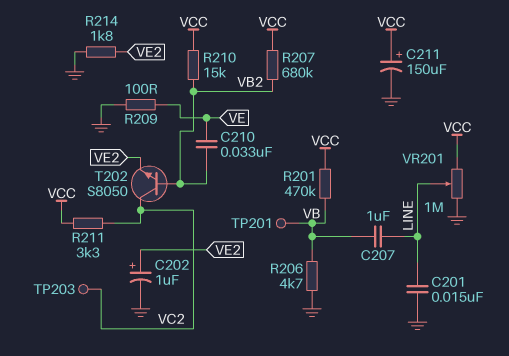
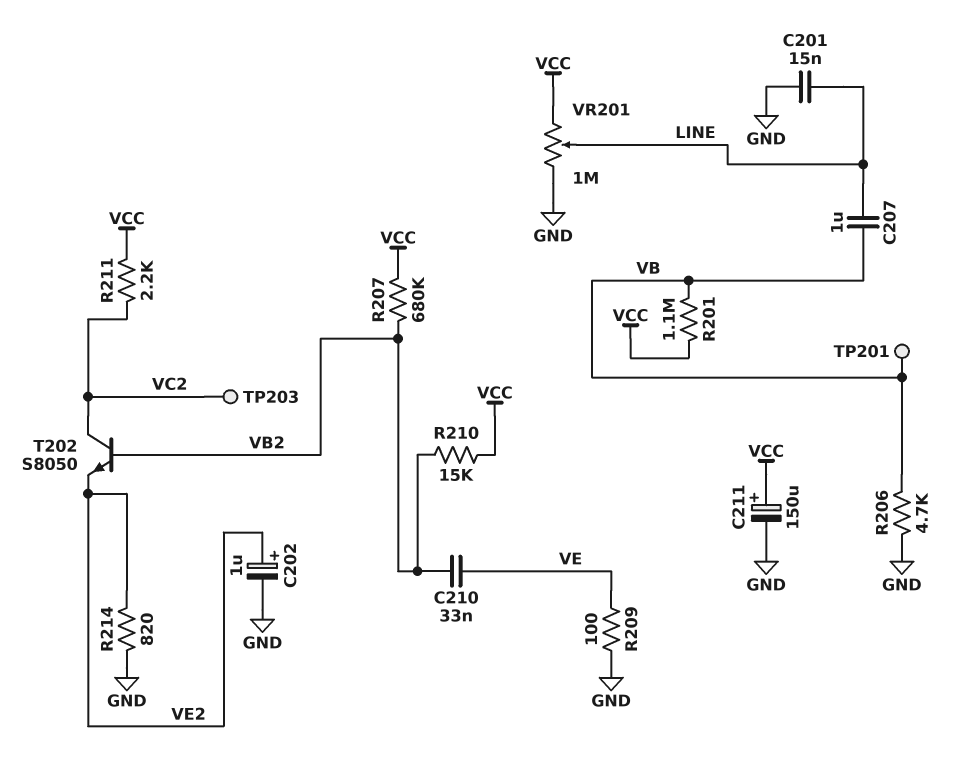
R201: 470k (VB, VCC) -> 1.1M (VB, VCC)
R211: 3.3k (VC2, VCC) -> 2.2k (VC2, VCC)
R214: 1.8k (GND, VE2) -> 820 (GND, VE2)

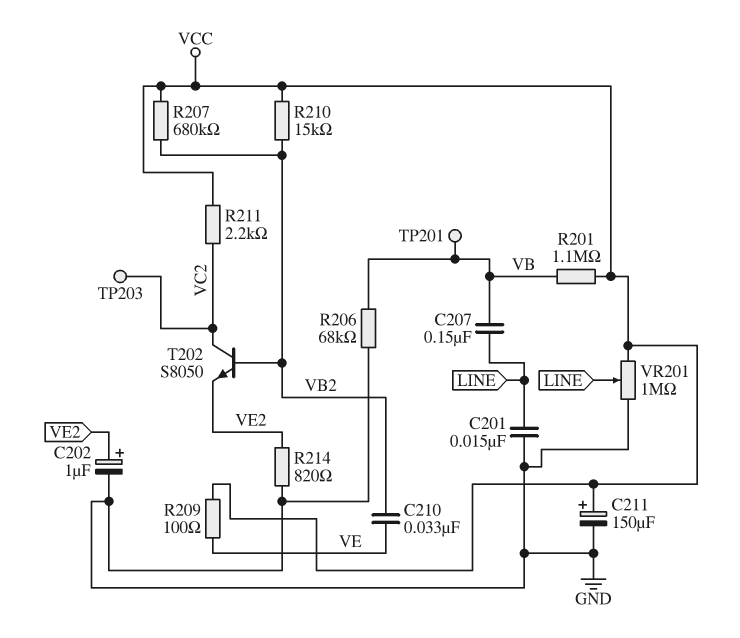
C207: 1uF (LINE, VB) -> 150nF (LINE, VB)
R206: 4.7k (GND, VB) -> 68k (GND, VB)
R209: 100 (GND, VE) -> 100 (VCC, VE)

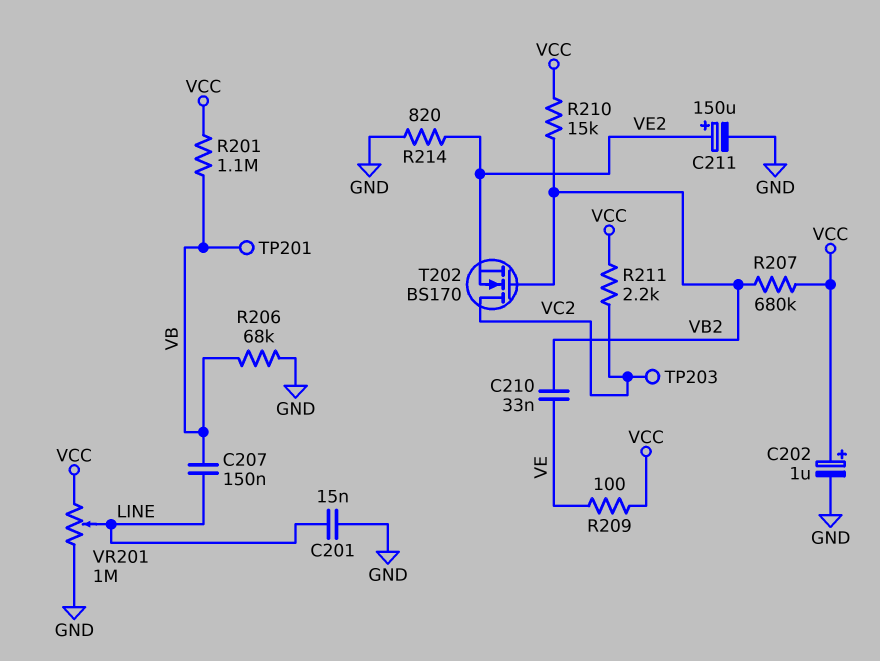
C202: 1uF (plus VE2, minus GND) -> 1uF (plus VCC, minus GND)
C211: 150uF (plus VCC, minus GND) -> 150uF (plus VE2, minus GND)
T202: NPN S8050 (B VB2, C VC2, E VE2) -> NMOS BS170 (G VB2, D VC2, S VE2)

